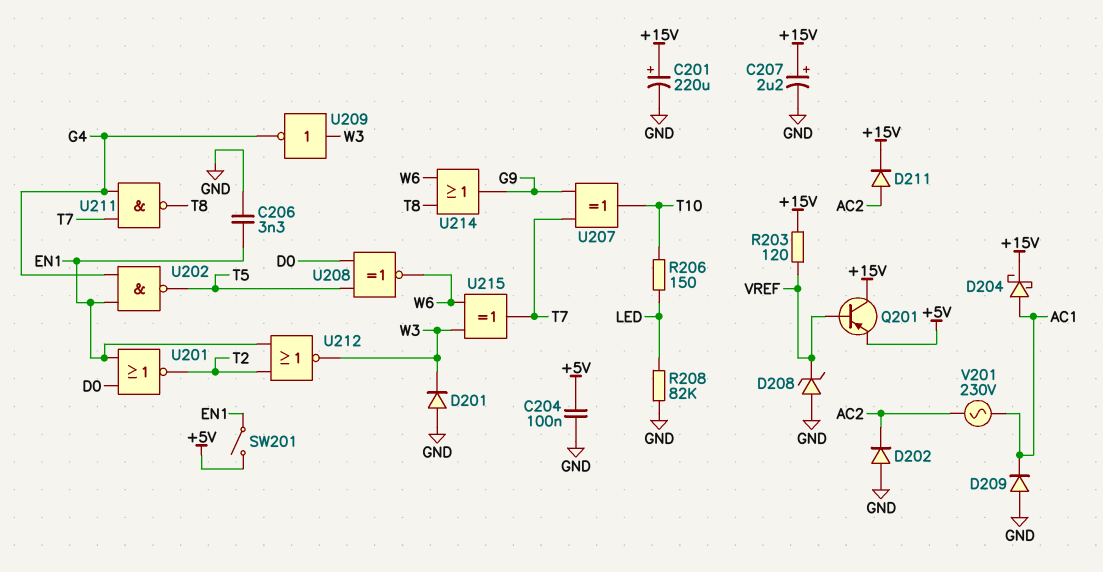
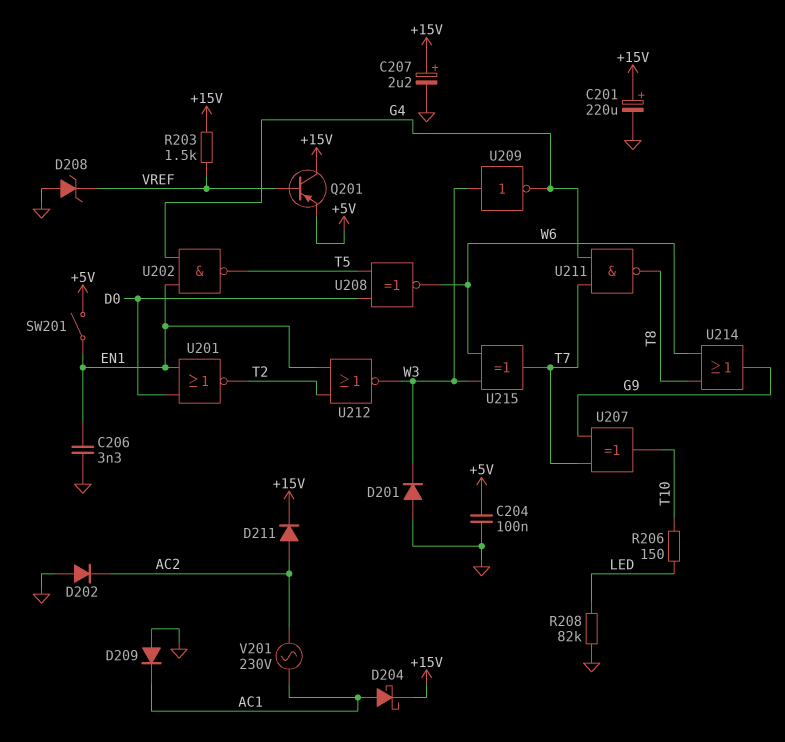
R203: 120 (+15V, VREF) -> 1.5k (+15V, VREF)

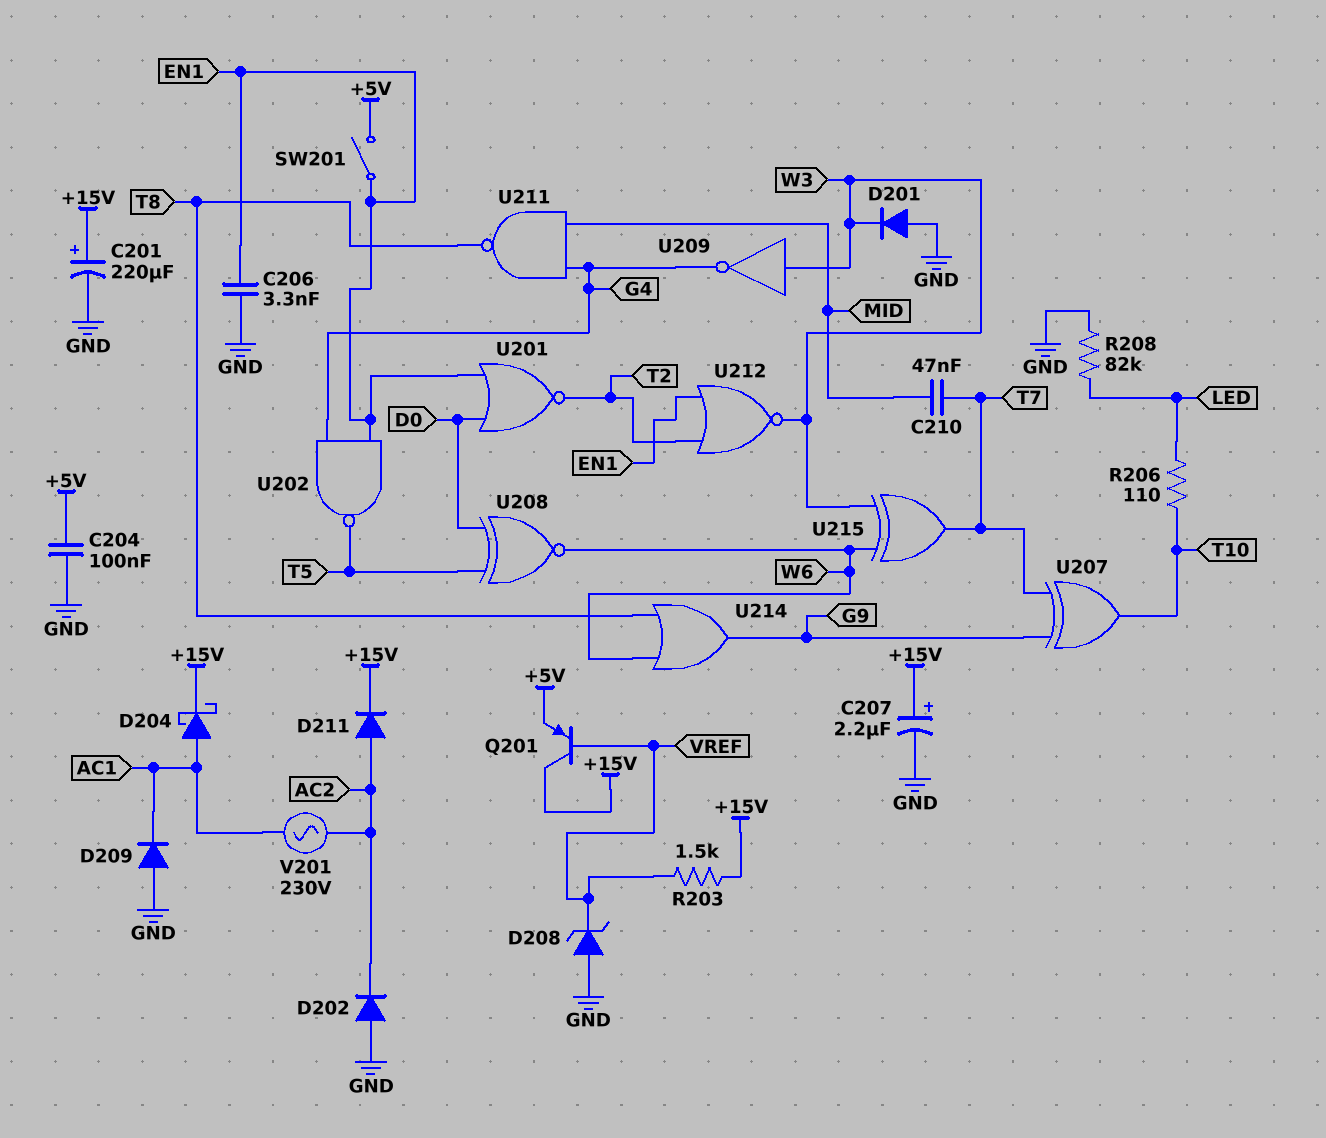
C210: none -> 47nF (MID, T7)
R206: 150 (LED, T10) -> 110 (LED, T10)
U211: NAND (in G4, in T7, out T8) -> NAND (in G4, in MID, out T8)

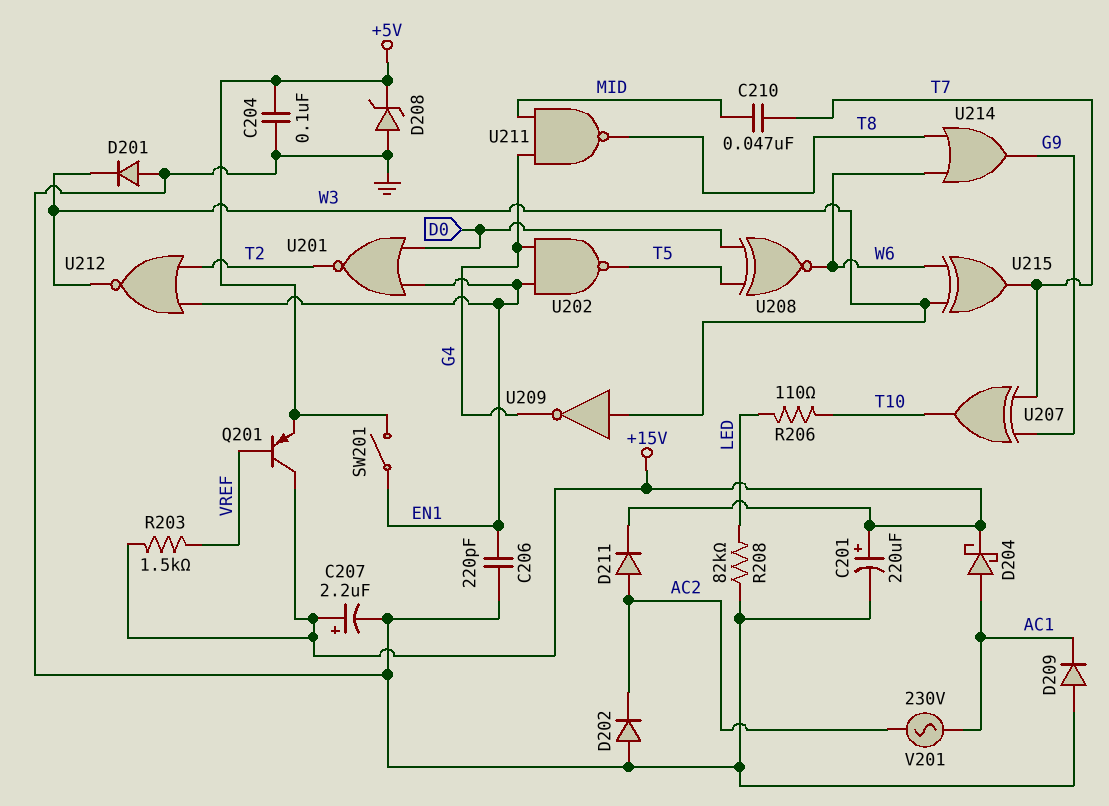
C206: 3.3nF (EN1, GND) -> 220pF (EN1, GND)
D208: zener (A GND, K VREF) -> zener (A GND, K +5V)

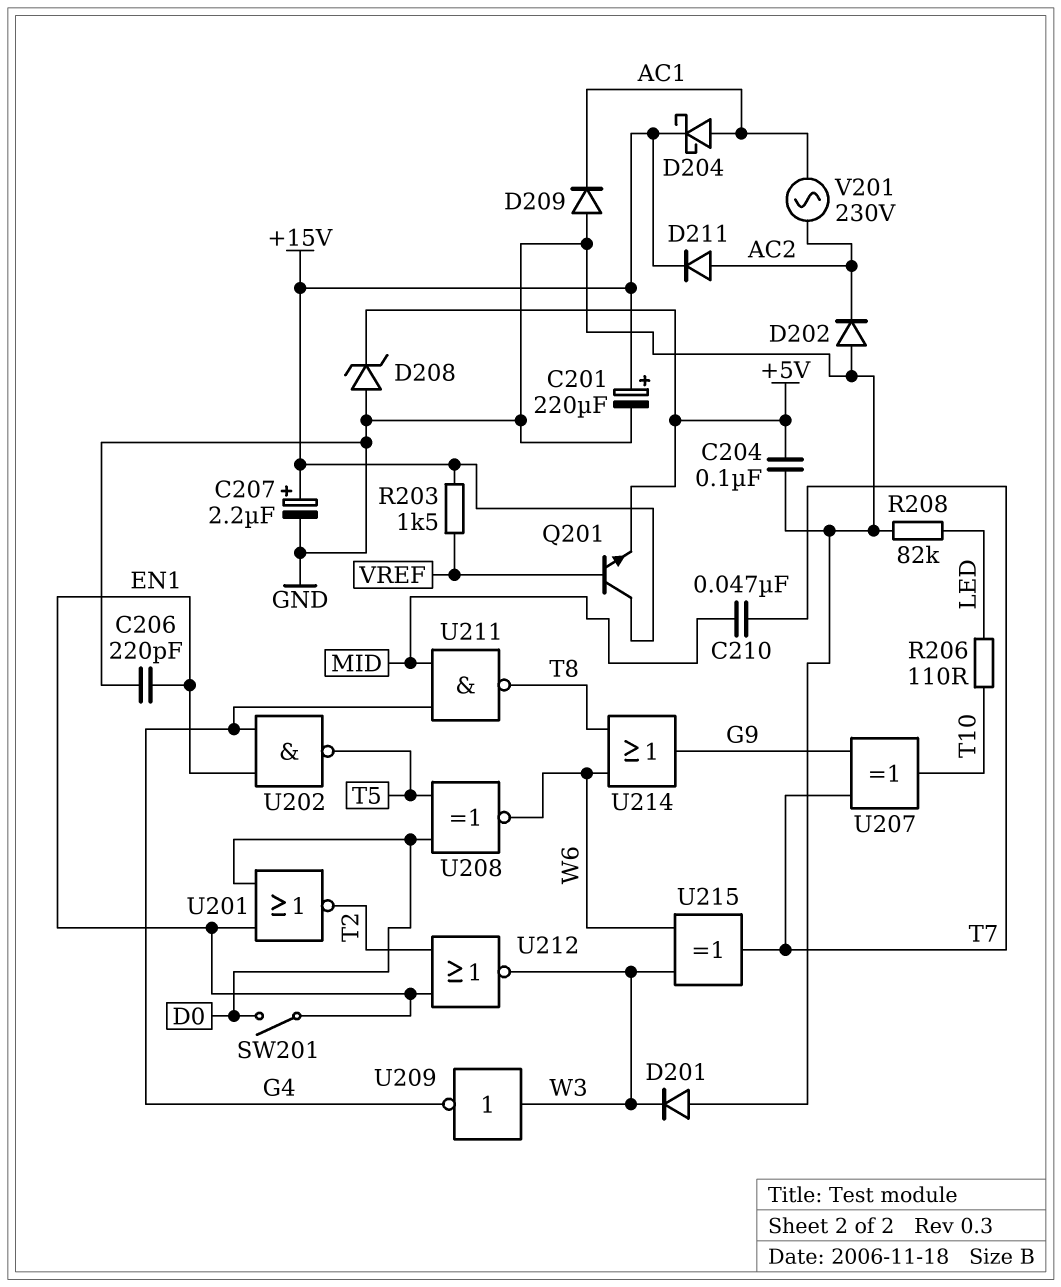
Q201: PNP (B VREF, C +15V, E +5V) -> NPN (B VREF, C +15V, E +5V)
SW201: switch (+5V, EN1) -> switch (D0, EN1)

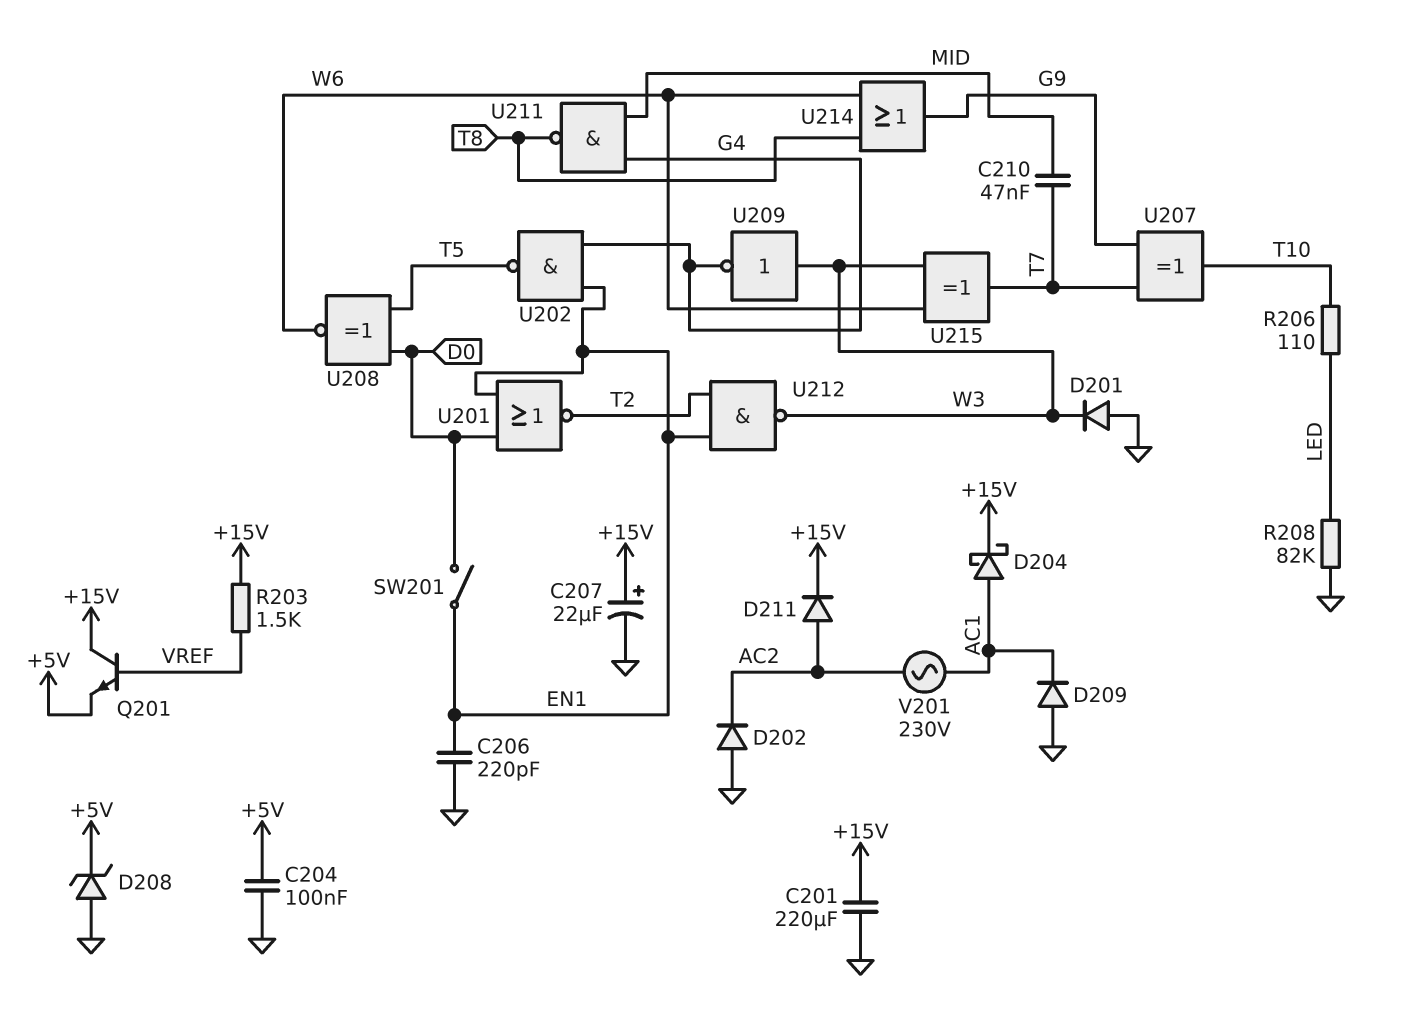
C201: 220uF (plus +15V, minus GND) -> 220uF (+15V, GND)
C207: 2.2uF (plus +15V, minus GND) -> 22uF (plus +15V, minus GND)
U212: NOR (in EN1, in T2, out W3) -> NAND (in EN1, in T2, out W3)

